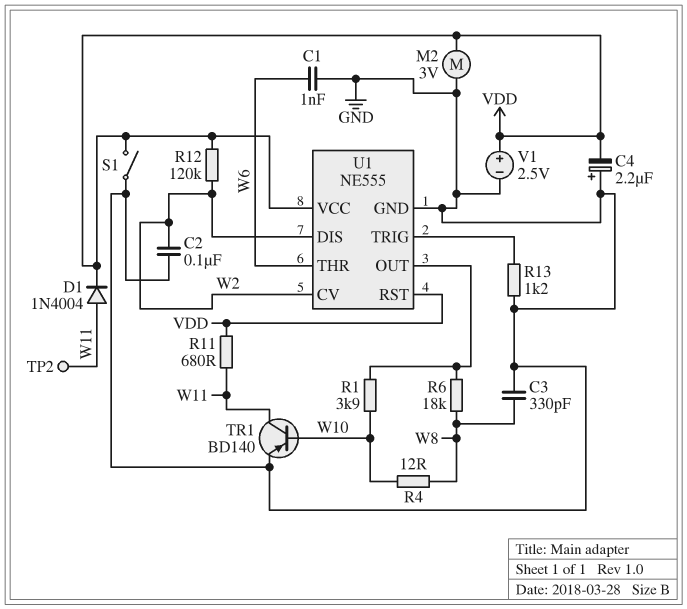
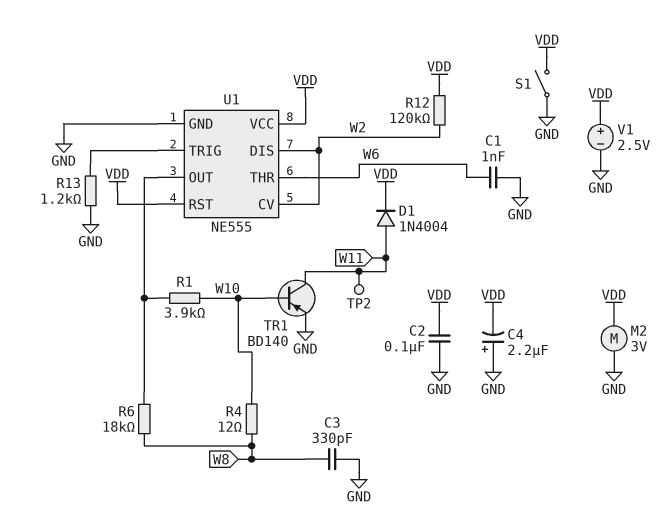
C2: 100nF (GND, W2) -> 100nF (GND, VDD)
R11: 680 (VDD, W11) -> none

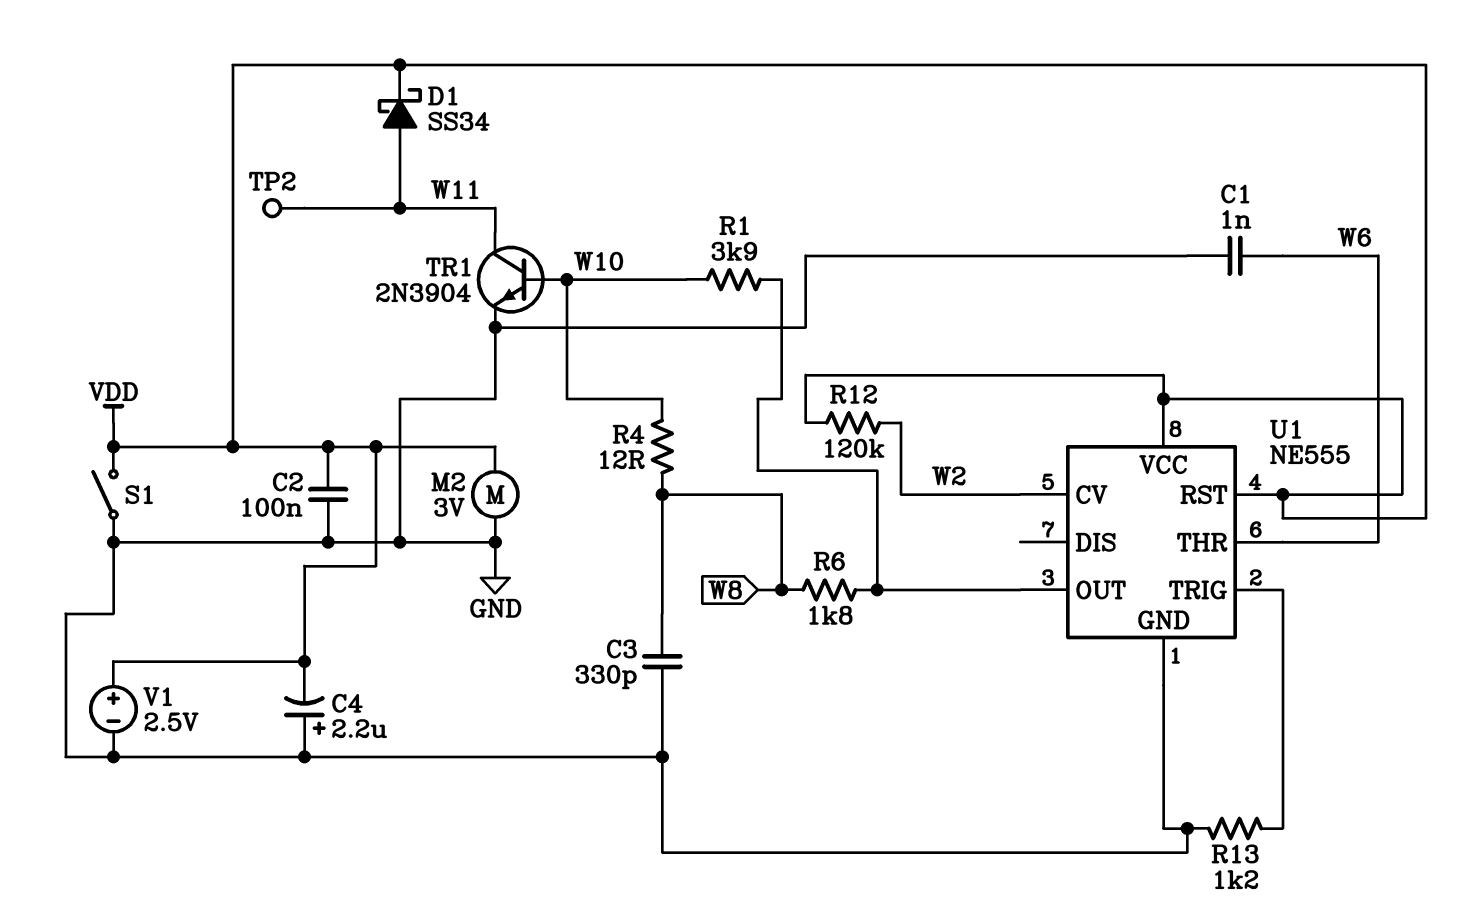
D1: diode 1N4004 (A W11, K VDD) -> schottky SS34 (A W11, K VDD)
R6: 18k (U1/OUT, W8) -> 1.8k (U1/OUT, W8)
TR1: PNP BD140 (B W10, C W11, E GND) -> NPN 2N3904 (B W10, C W11, E GND)
U1 pin DIS: W2 -> none

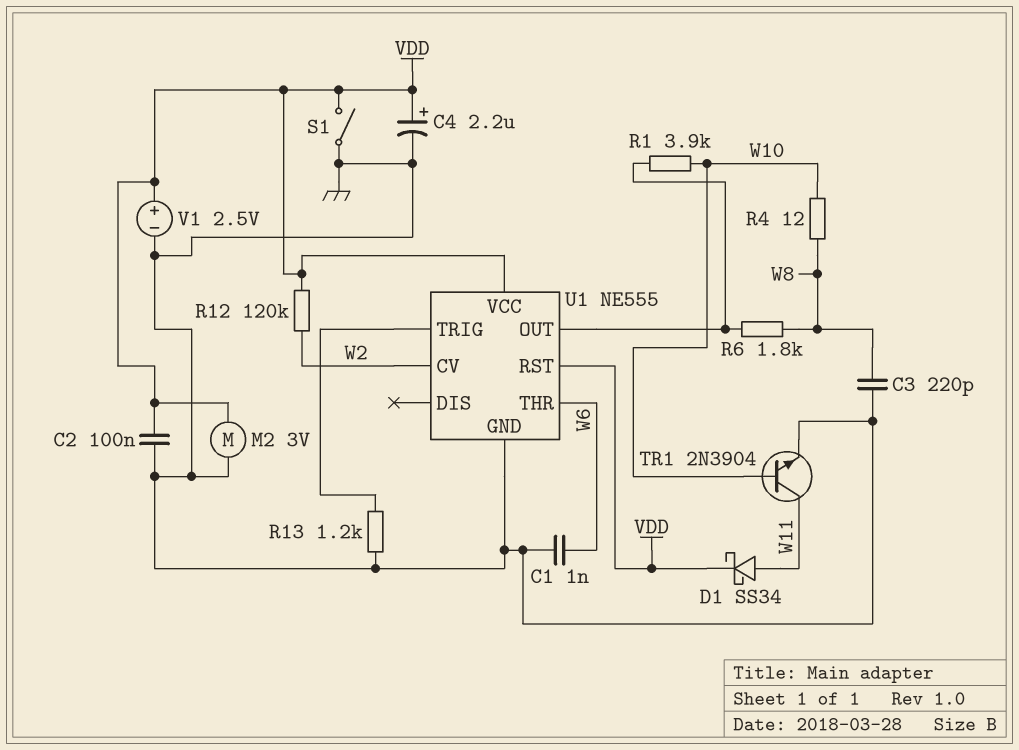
C3: 330pF (GND, W8) -> 220pF (GND, W8)
C4: 2.2uF (plus GND, minus VDD) -> 2.2uF (plus VDD, minus GND)
TP2: test point (W11) -> none

